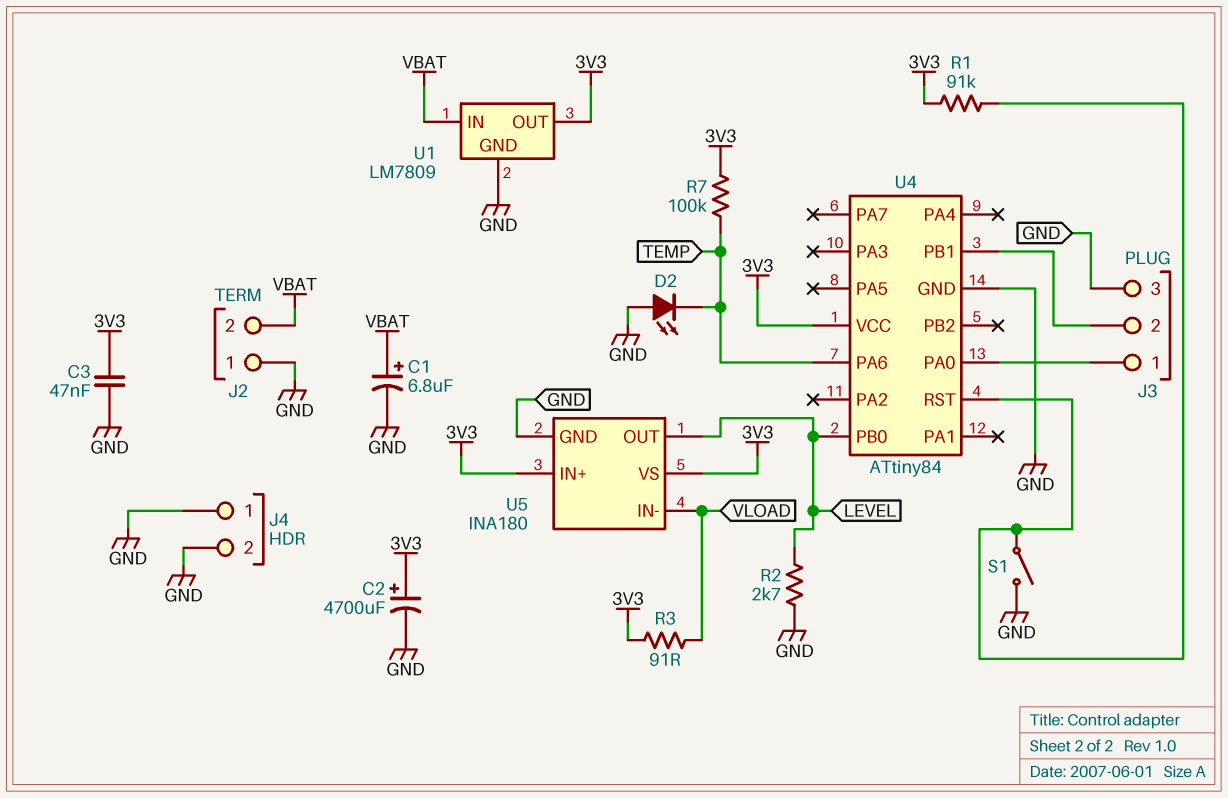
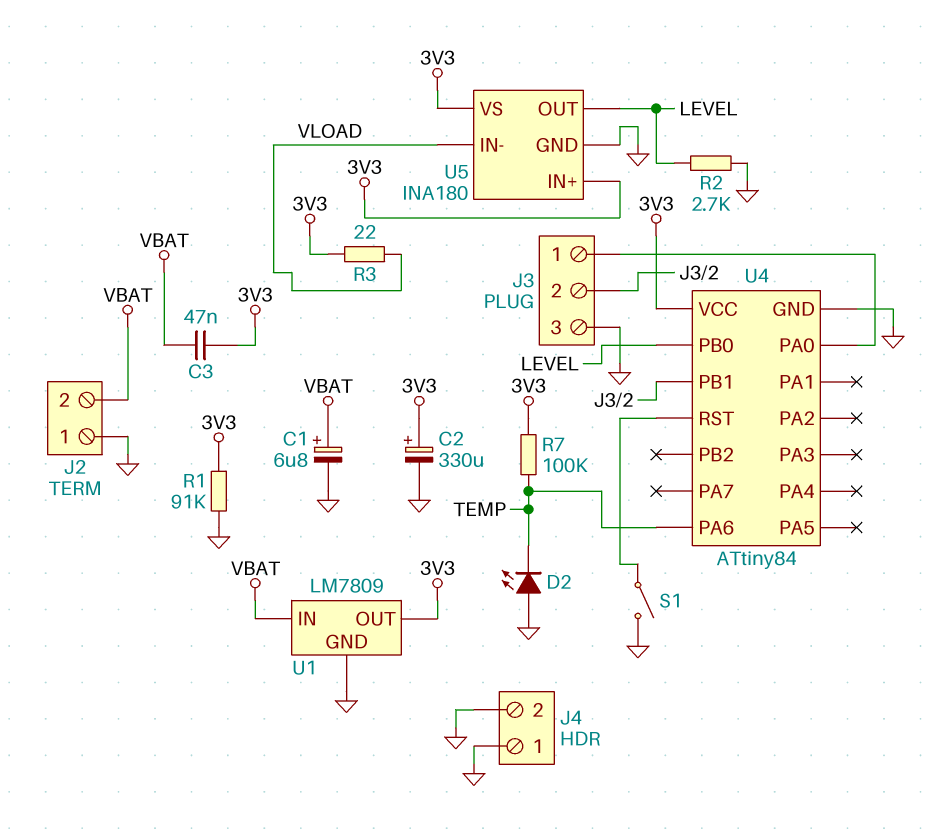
C2: 4700uF (plus 3V3, minus GND) -> 330uF (plus 3V3, minus GND)
C3: 47nF (3V3, GND) -> 47nF (3V3, VBAT)
R1: 91k (3V3, U4/RST) -> 91k (3V3, GND)
R3: 91 (3V3, VLOAD) -> 22 (3V3, VLOAD)

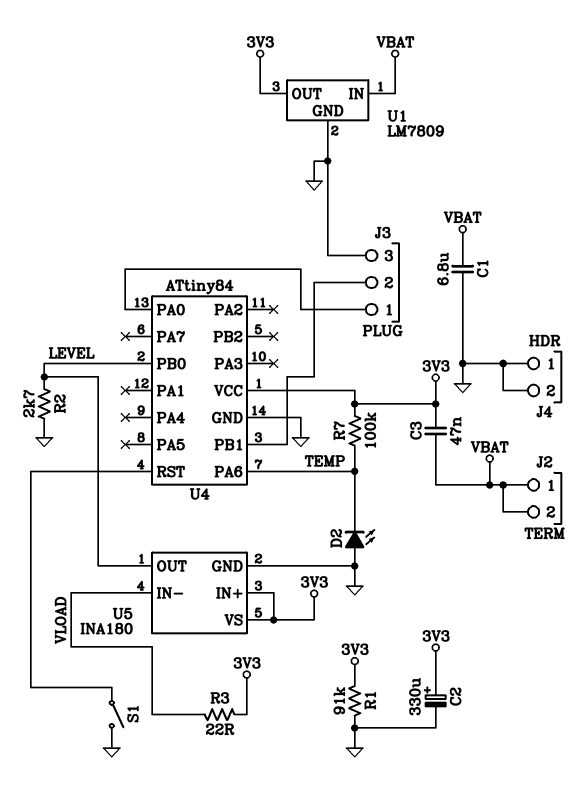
C1: 6.8uF (plus VBAT, minus GND) -> 6.8uF (GND, VBAT)
J2 pin 1: GND -> VBAT

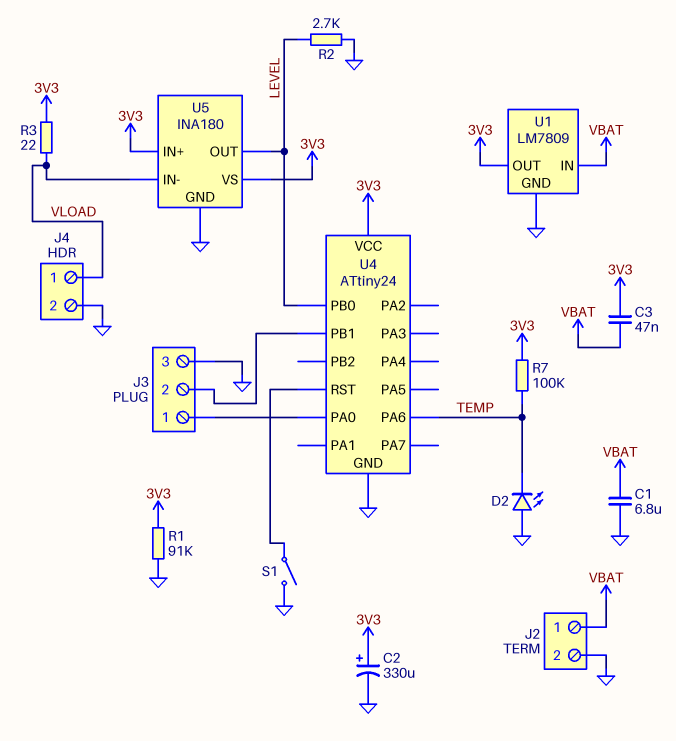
J2 pin 2: VBAT -> GND
J4 pin 1: GND -> VLOAD
U4: ATtiny84 -> ATtiny24

